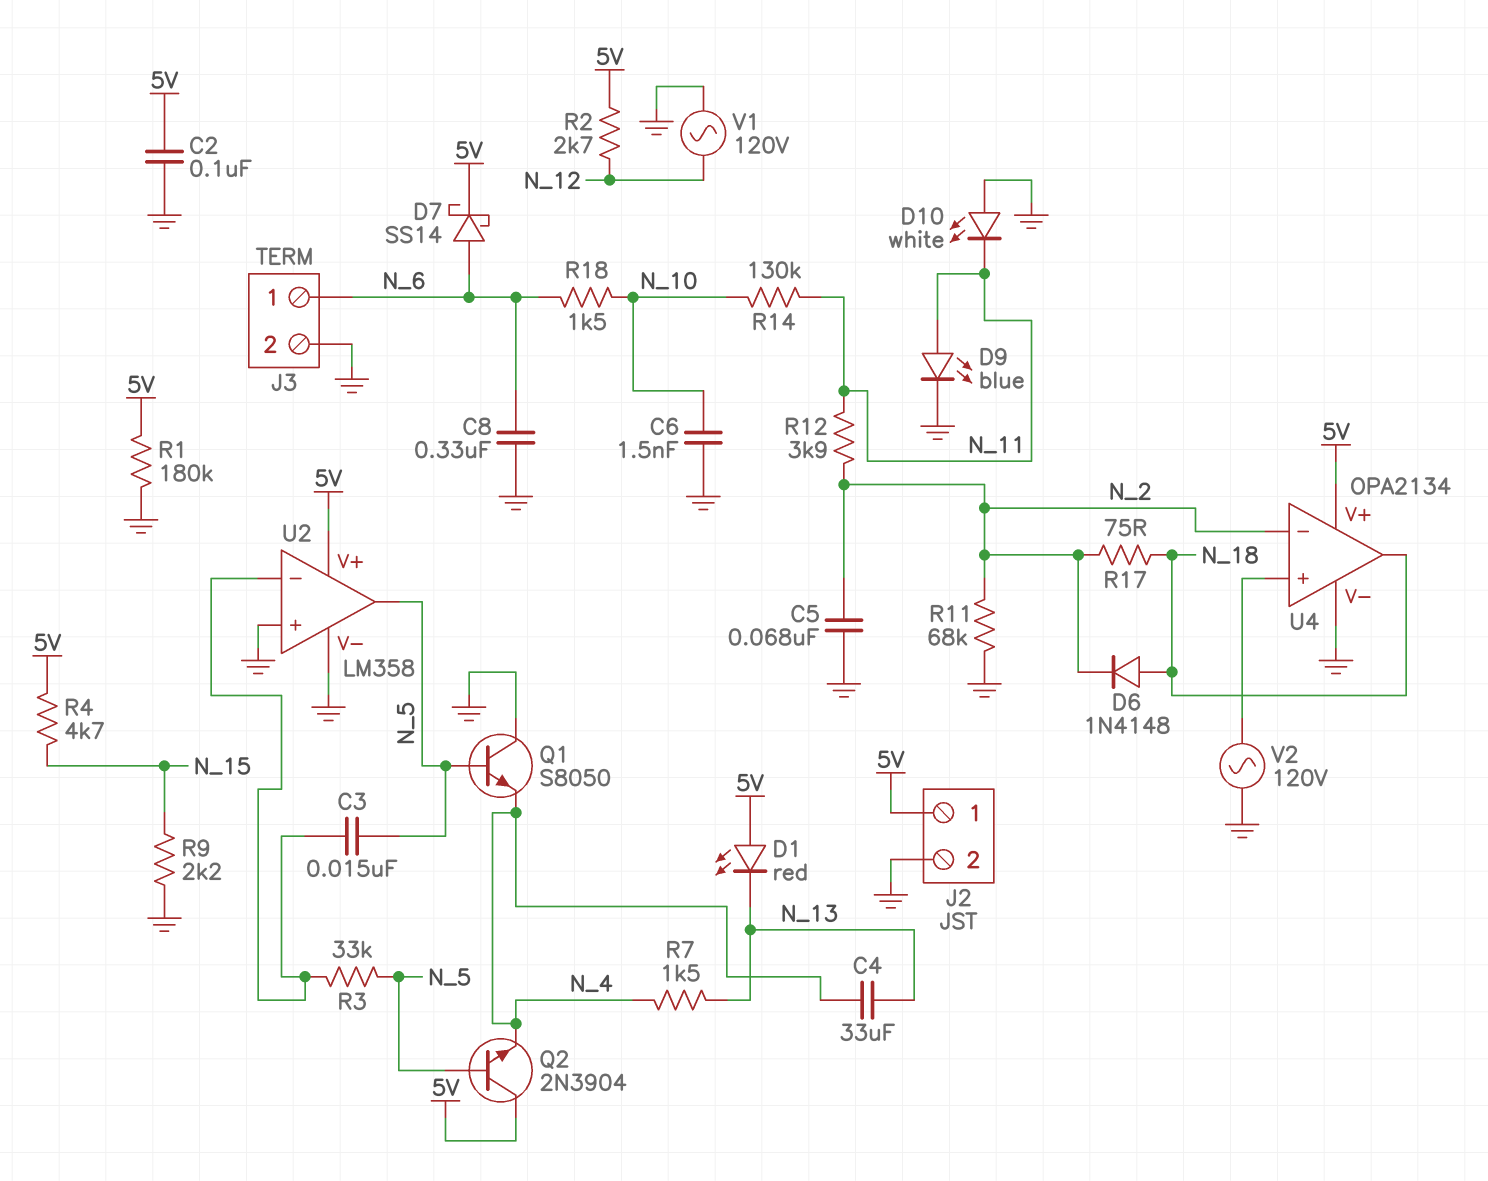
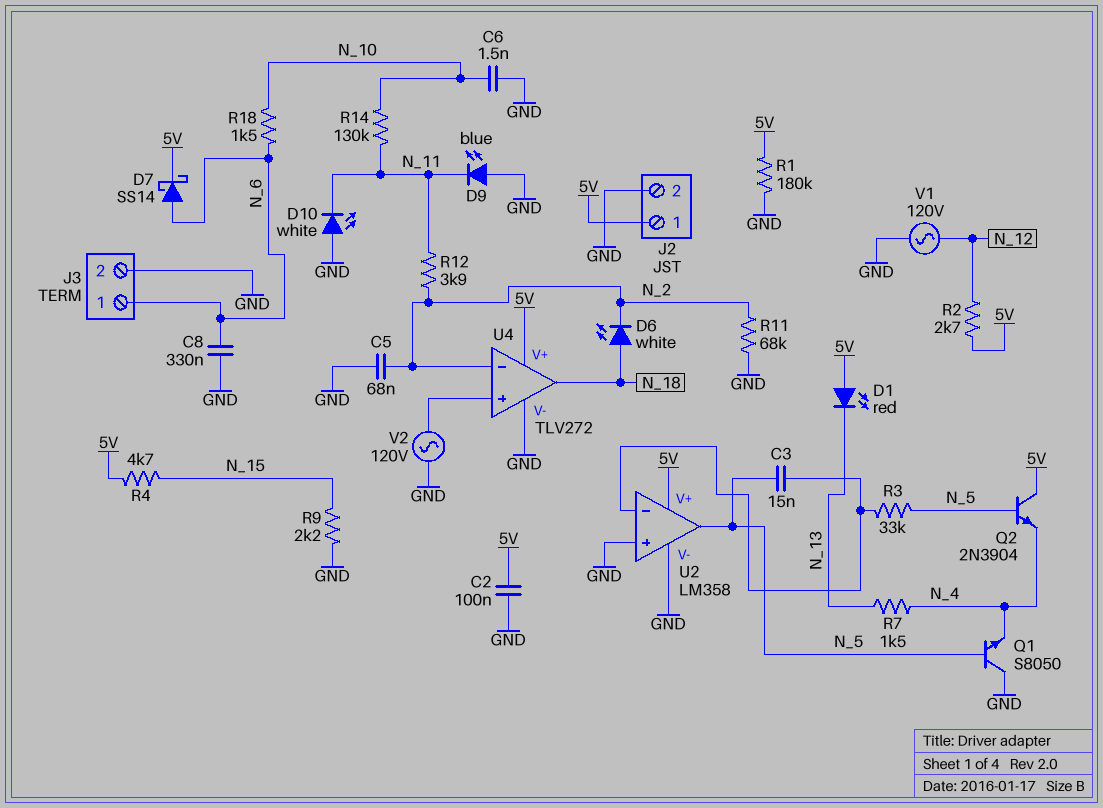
C4: 33uF (N_4, N_13) -> none
D6: diode 1N4148 (A N_18, K N_2) -> LED white (A N_18, K N_2)
D9: LED blue (A N_11, K GND) -> LED blue (A GND, K N_11)
R17: 75 (N_2, N_18) -> none
U4: OPA2134 -> TLV272

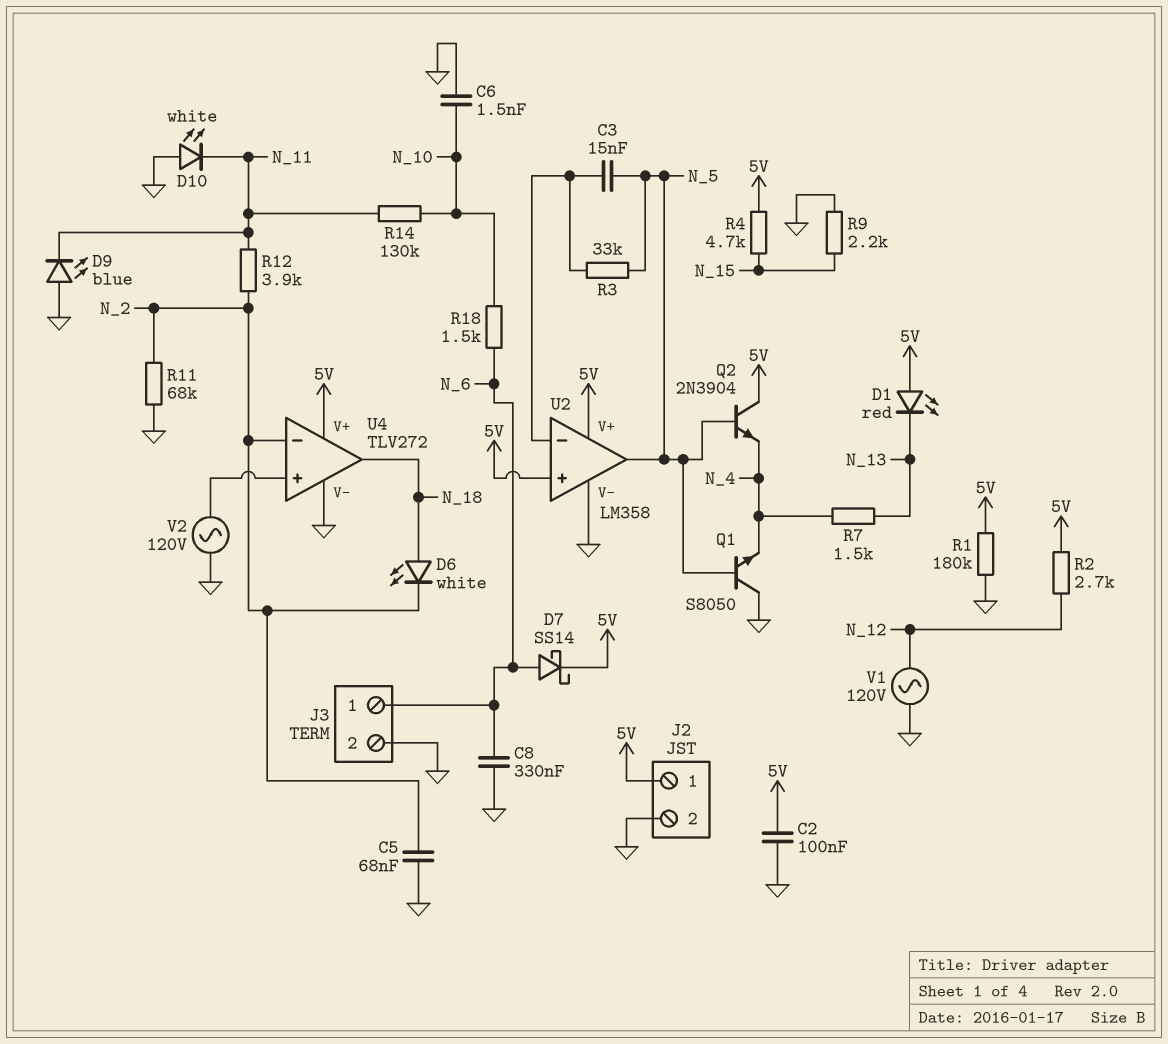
U2 pin in+: GND -> 5V

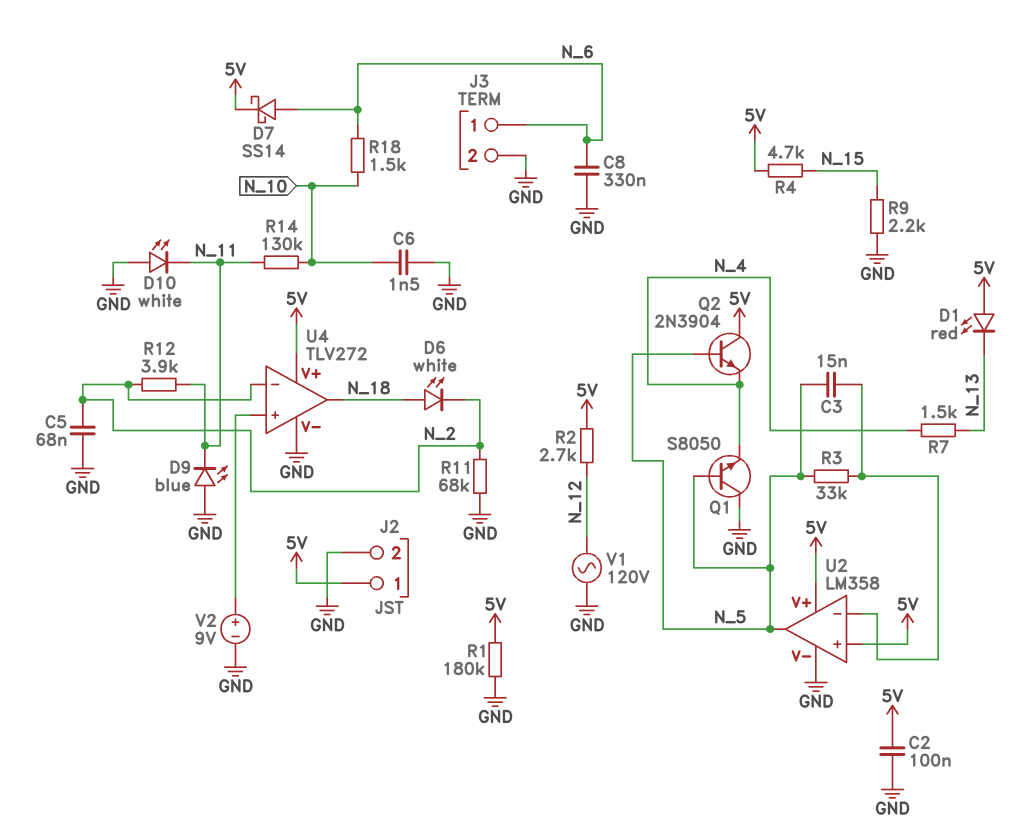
V2: AC 120V (GND, U4/in+) -> 9V (plus U4/in+, minus GND)

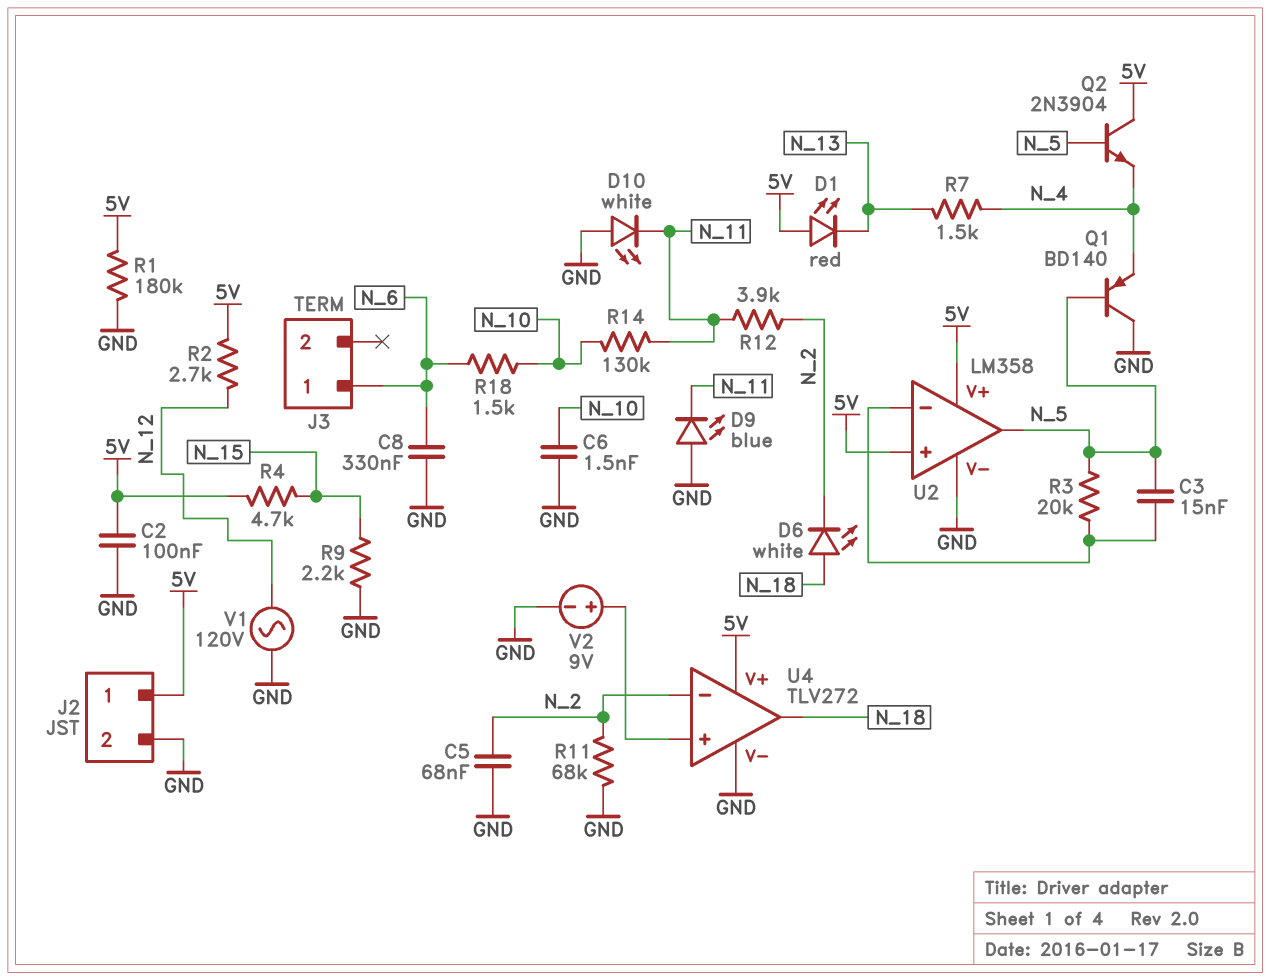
D7: schottky SS14 (A N_6, K 5V) -> none
J3 pin 2: GND -> none
Q1: NPN S8050 (B N_5, C GND, E N_4) -> PNP BD140 (B N_5, C GND, E N_4)
R3: 33k (N_5, U2/in-) -> 20k (N_5, U2/in-)

